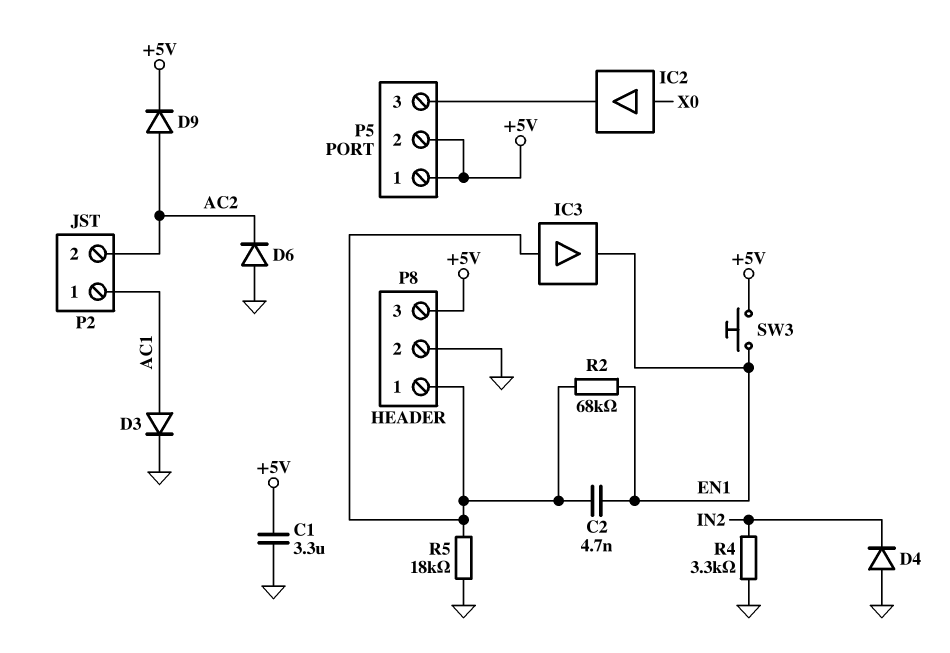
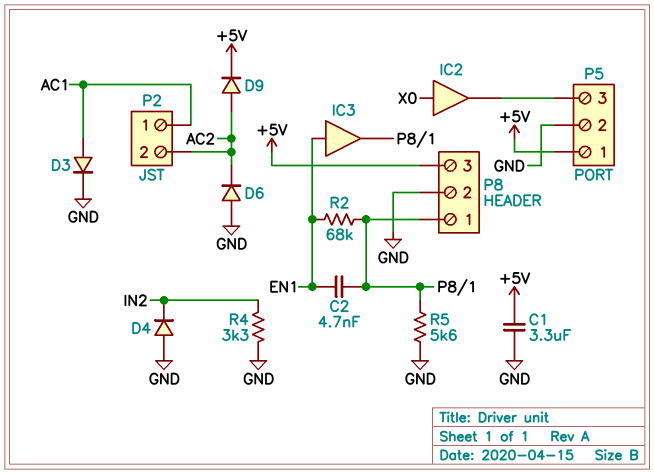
IC3: buffer (in P8/1, out EN1) -> buffer (in EN1, out P8/1)
P5 pin 2: +5V -> GND
R5: 18k (GND, P8/1) -> 5.6k (GND, P8/1)
SW3: button (+5V, EN1) -> none

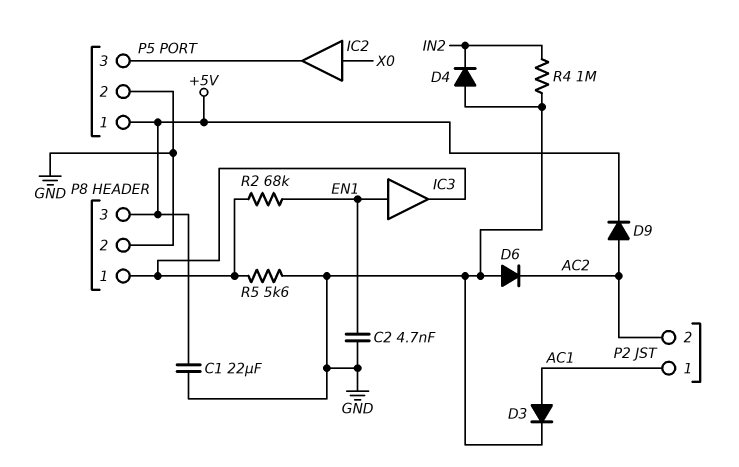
C1: 3.3uF (+5V, GND) -> 22uF (+5V, GND)
C2: 4.7nF (EN1, P8/1) -> 4.7nF (EN1, GND)
R4: 3.3k (GND, IN2) -> 1M (GND, IN2)

